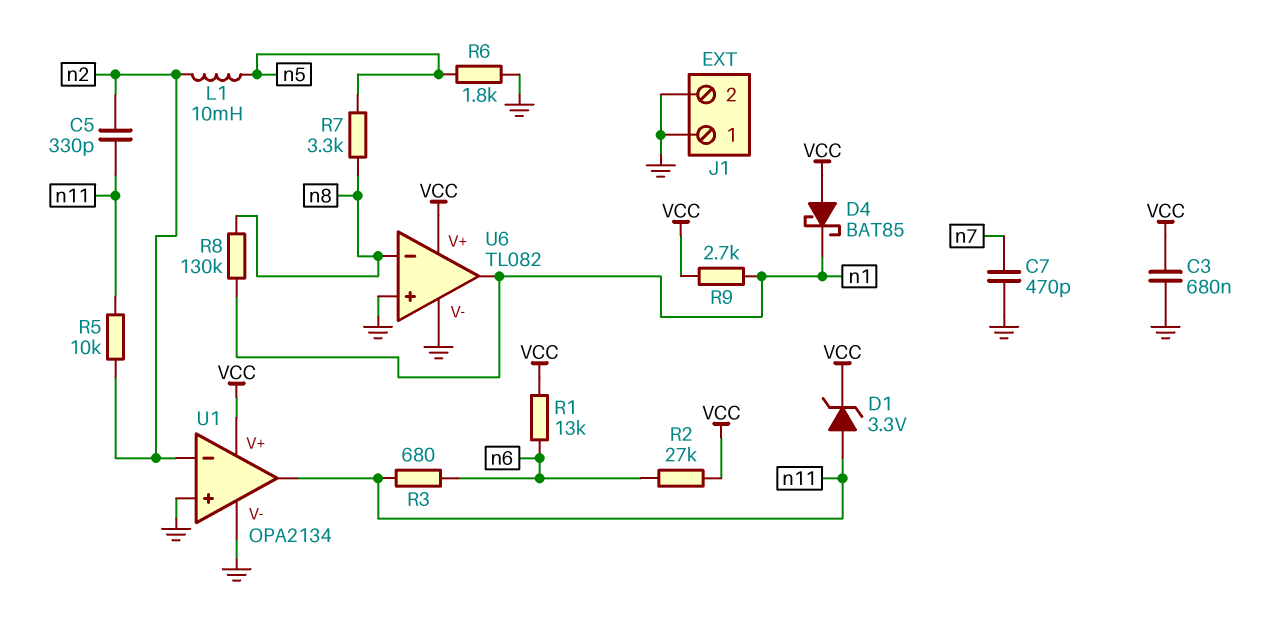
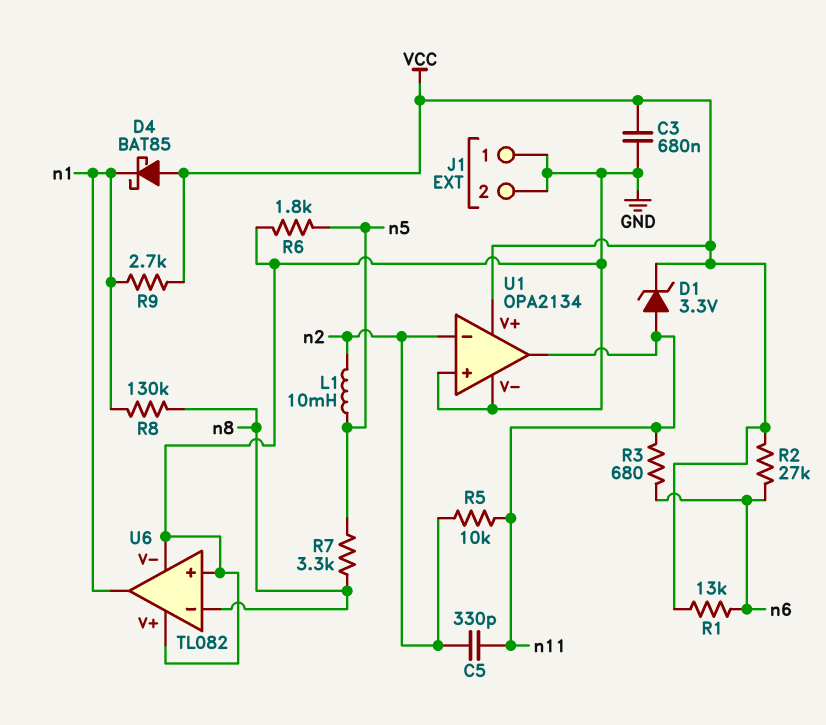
C7: 470pF (GND, n7) -> none
U6 pin V+: VCC -> GND

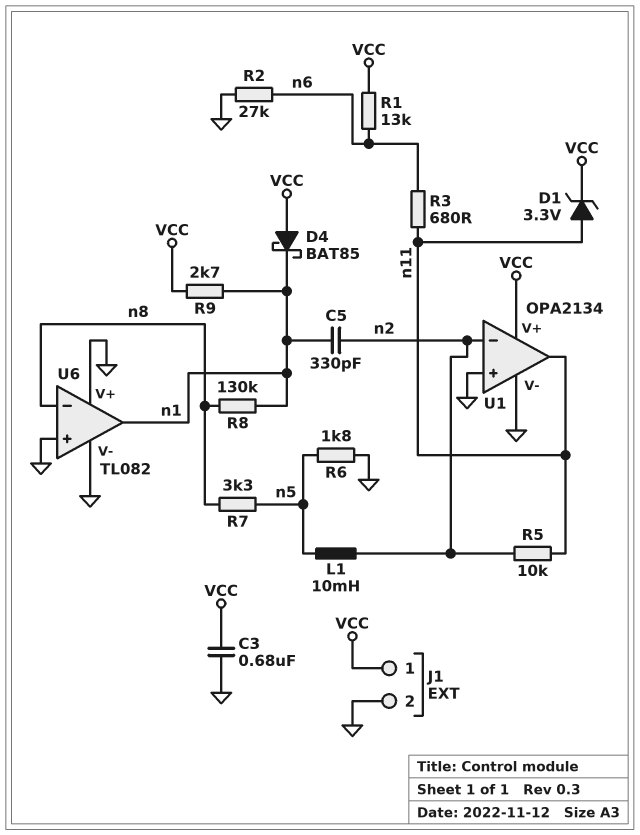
C5: 330pF (n2, n11) -> 330pF (n1, n2)
J1 pin 1: GND -> VCC
R2: 27k (VCC, n6) -> 27k (GND, n6)

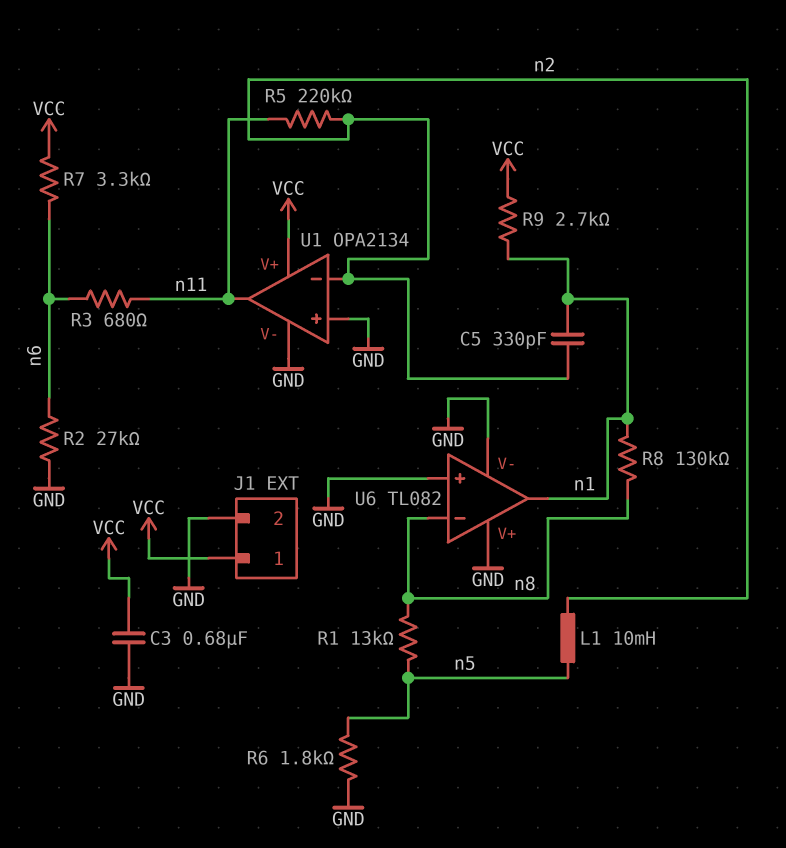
D1: zener 3.3V (A n11, K VCC) -> none
D4: schottky BAT85 (A VCC, K n1) -> none
R1: 13k (VCC, n6) -> 13k (n5, n8)
R5: 10k (n2, n11) -> 220k (n2, n11)
R7: 3.3k (n5, n8) -> 3.3k (VCC, n6)

